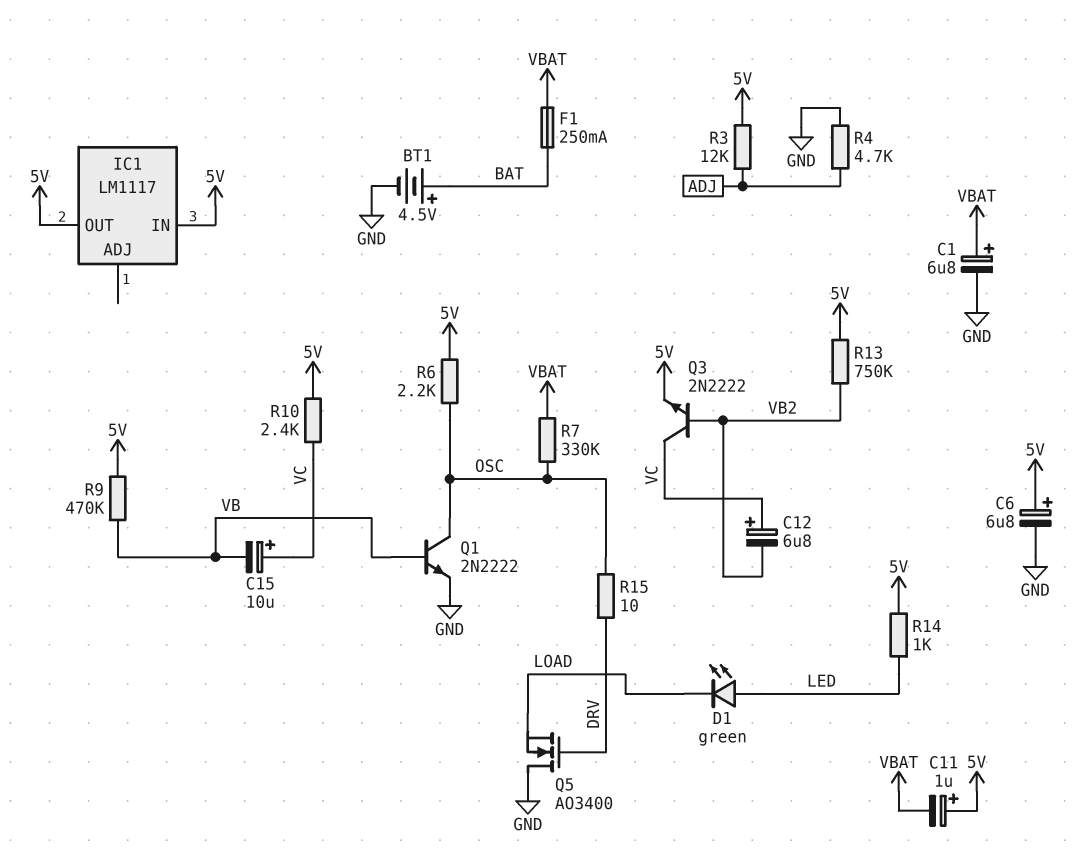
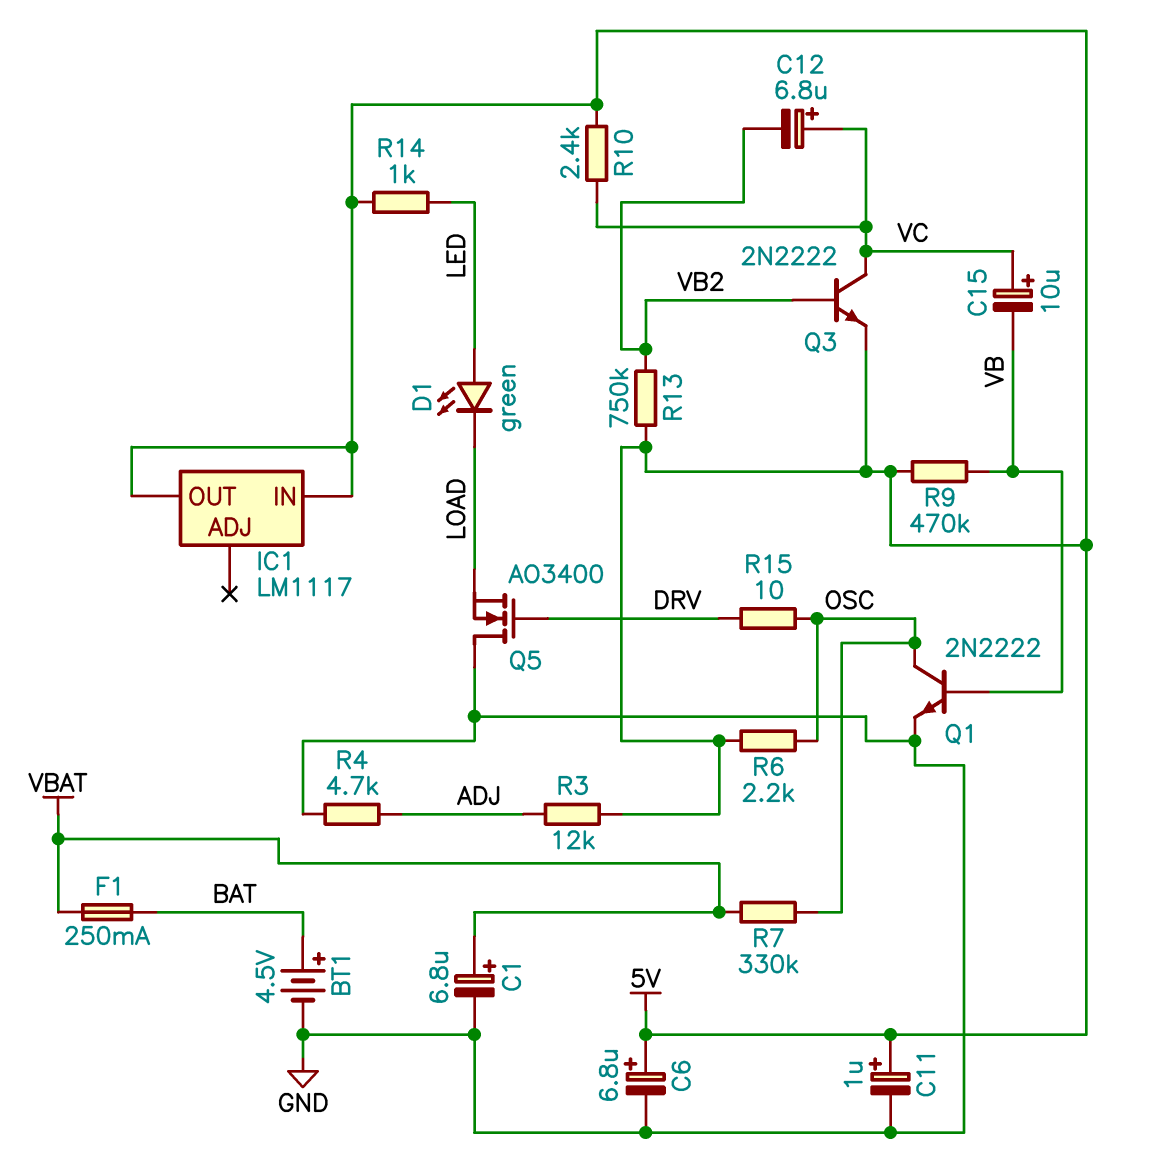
C11: 1uF (plus 5V, minus VBAT) -> 1uF (plus 5V, minus GND)

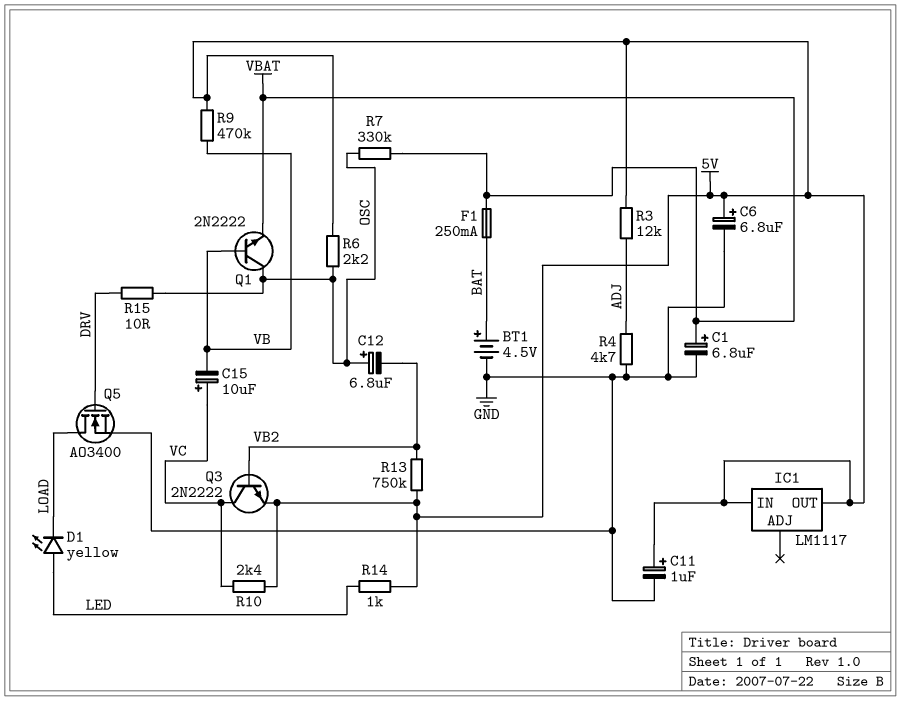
C12: 6.8uF (plus VC, minus VB2) -> 6.8uF (plus OSC, minus VB2)
D1: LED green (A LED, K LOAD) -> LED yellow (A LED, K LOAD)
Q1: NPN 2N2222 (B VB, C OSC, E GND) -> NPN 2N2222 (B VB, C OSC, E VBAT)
Q5: NMOS AO3400 (G DRV, D GND, S LOAD) -> NMOS AO3400 (G DRV, D LOAD, S GND)

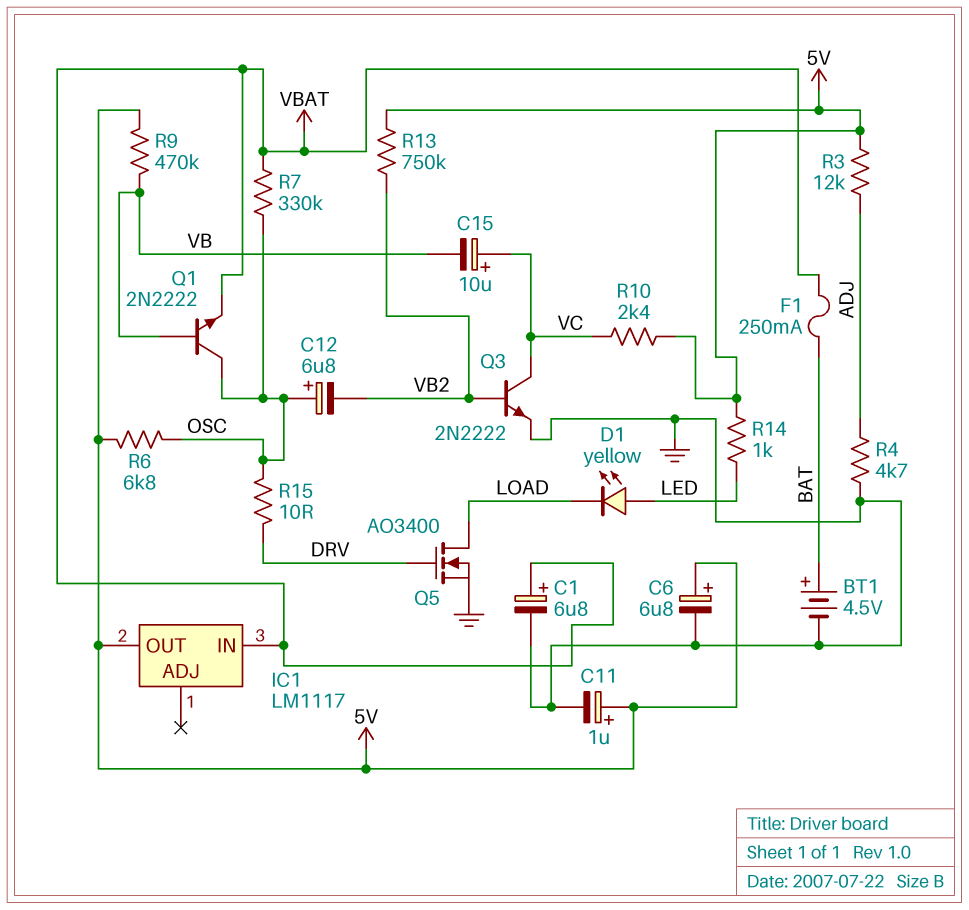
IC1 pin IN: 5V -> VBAT
Q3: NPN 2N2222 (B VB2, C VC, E 5V) -> NPN 2N2222 (B VB2, C VC, E GND)
R6: 2.2k (5V, OSC) -> 6.8k (5V, OSC)

